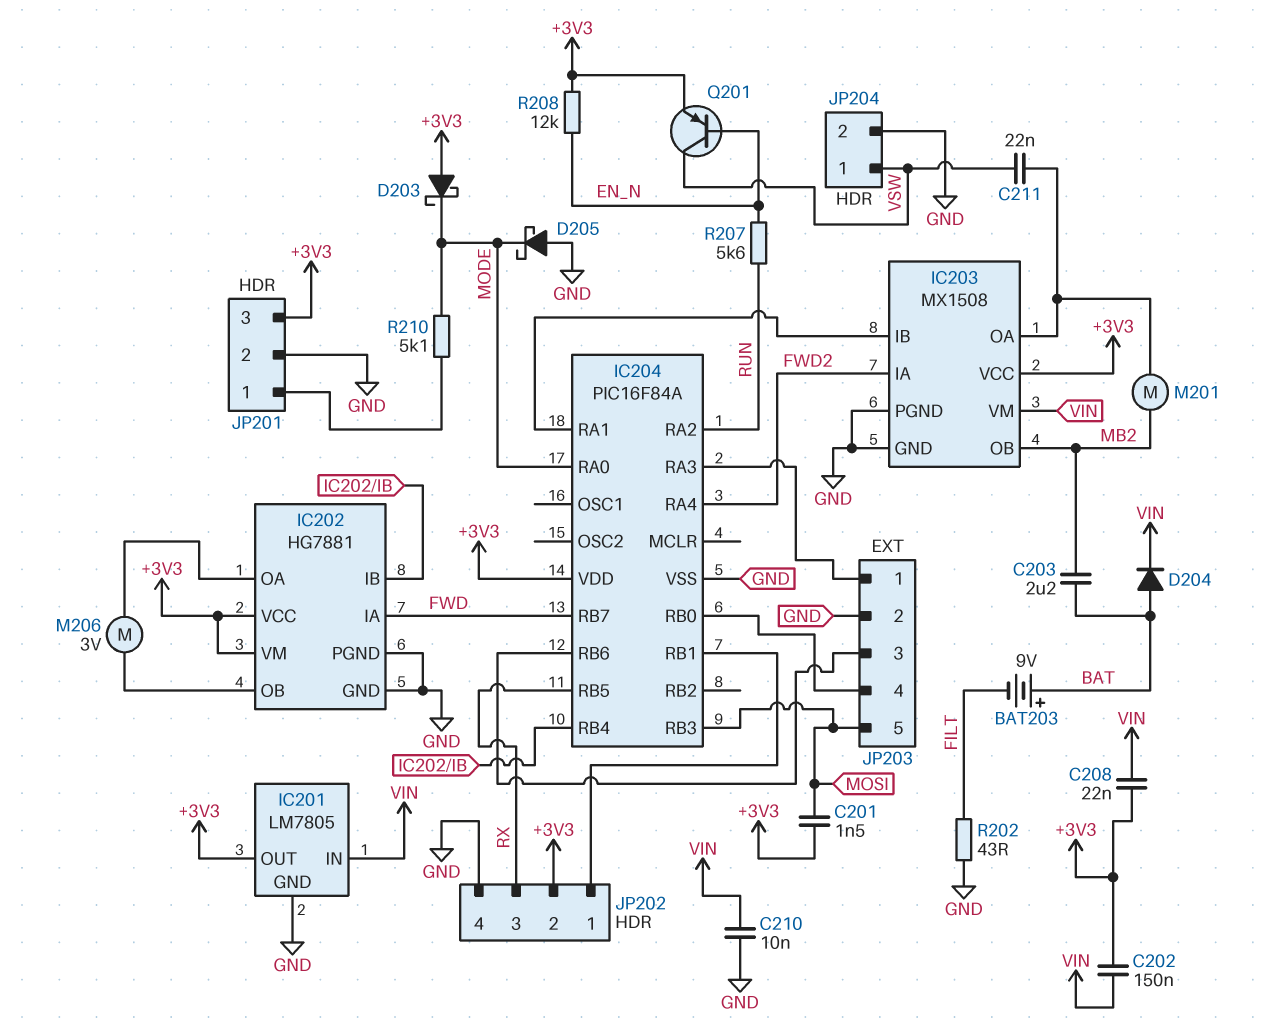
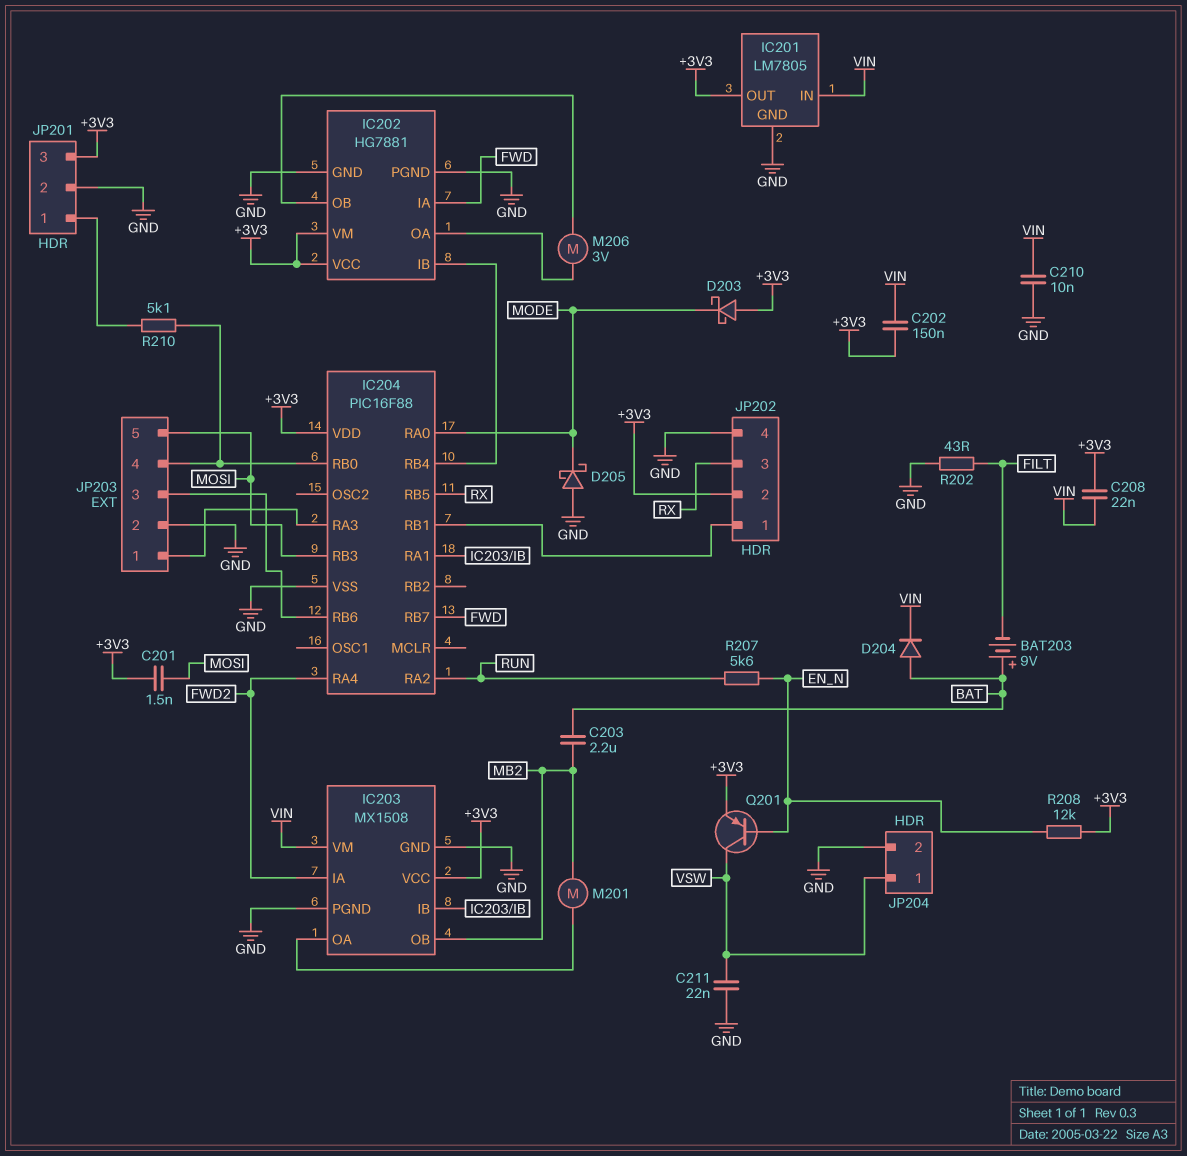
C211: 22nF (IC203/OA, VSW) -> 22nF (GND, VSW)
IC204: PIC16F84A -> PIC16F88
R210: 5.1k (JP201/1, MODE) -> 5.1k (IC204/RB0, JP201/1)

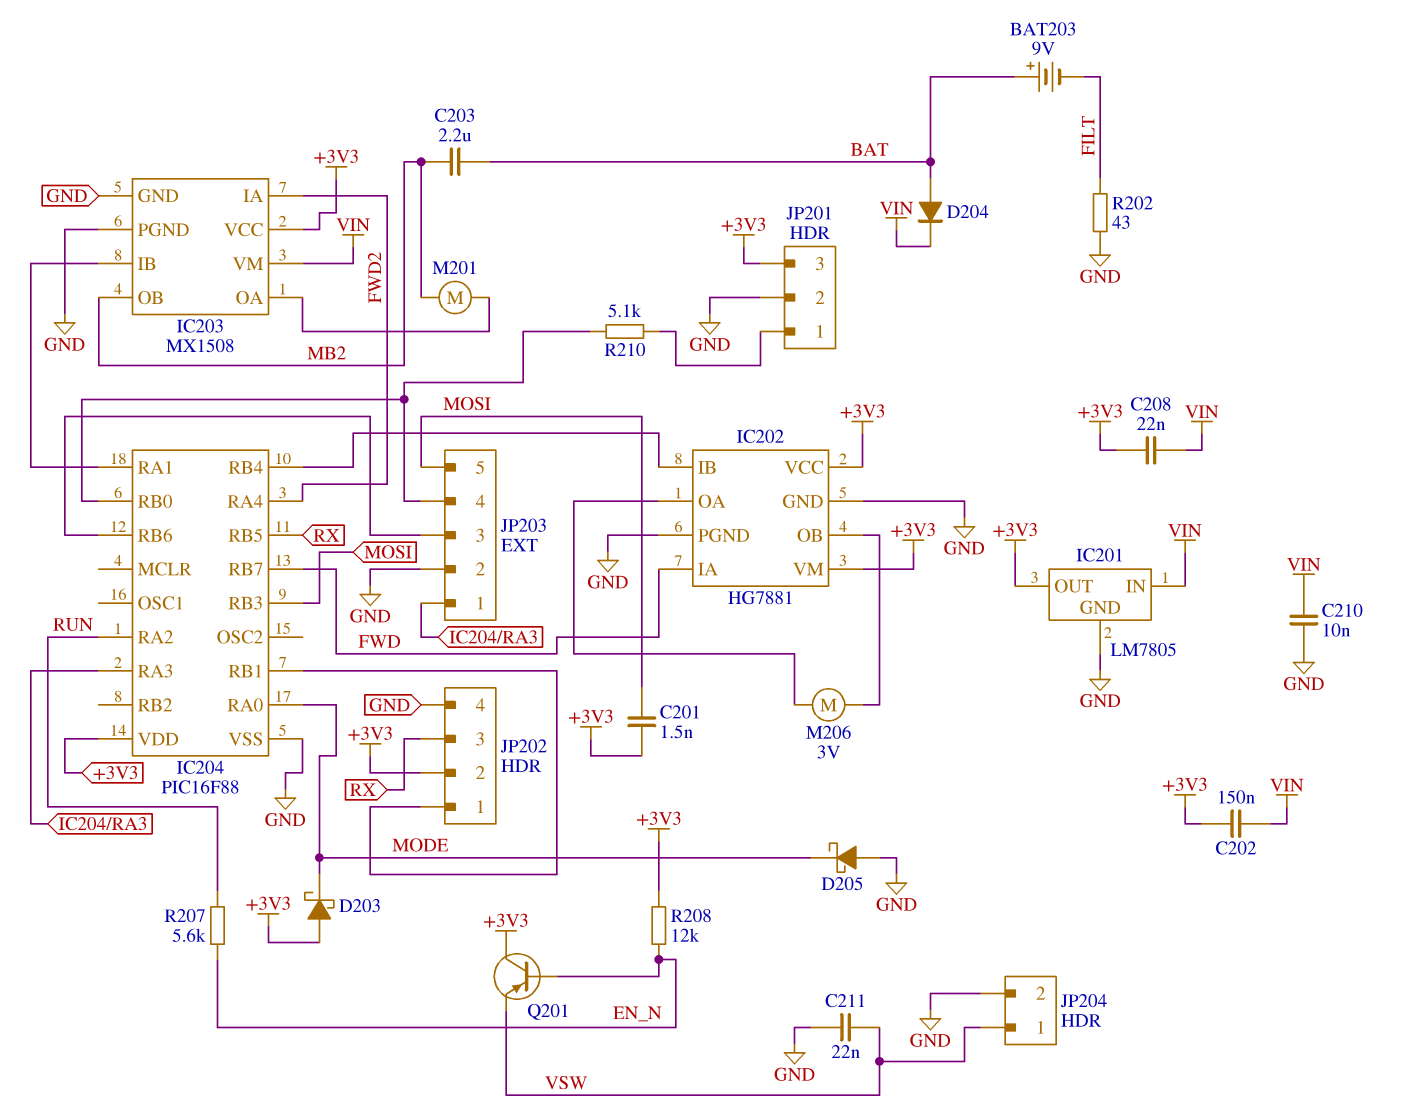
Q201: PNP (B EN_N, C VSW, E +3V3) -> PNP (B EN_N, C +3V3, E VSW)

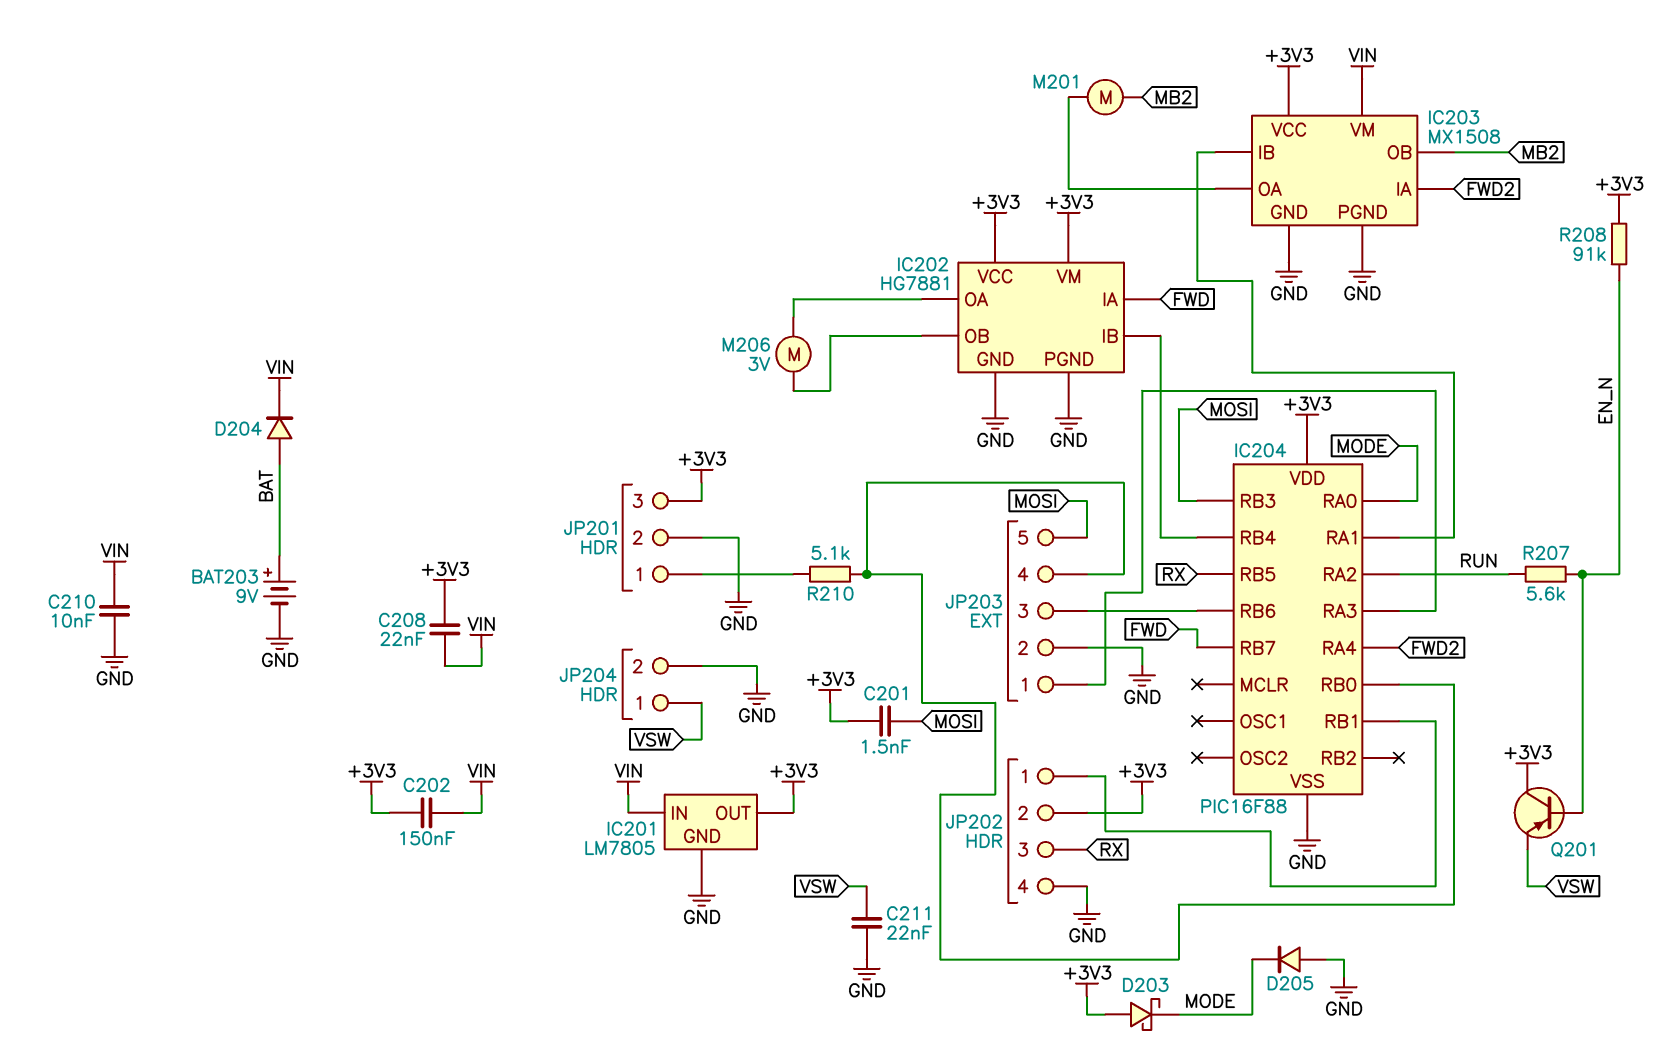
BAT203: 9V (plus BAT, minus FILT) -> 9V (plus BAT, minus GND)
C203: 2.2uF (BAT, MB2) -> none
D205: schottky (A GND, K MODE) -> diode (A GND, K MODE)
R202: 43 (FILT, GND) -> none
R208: 12k (+3V3, EN_N) -> 91k (+3V3, EN_N)

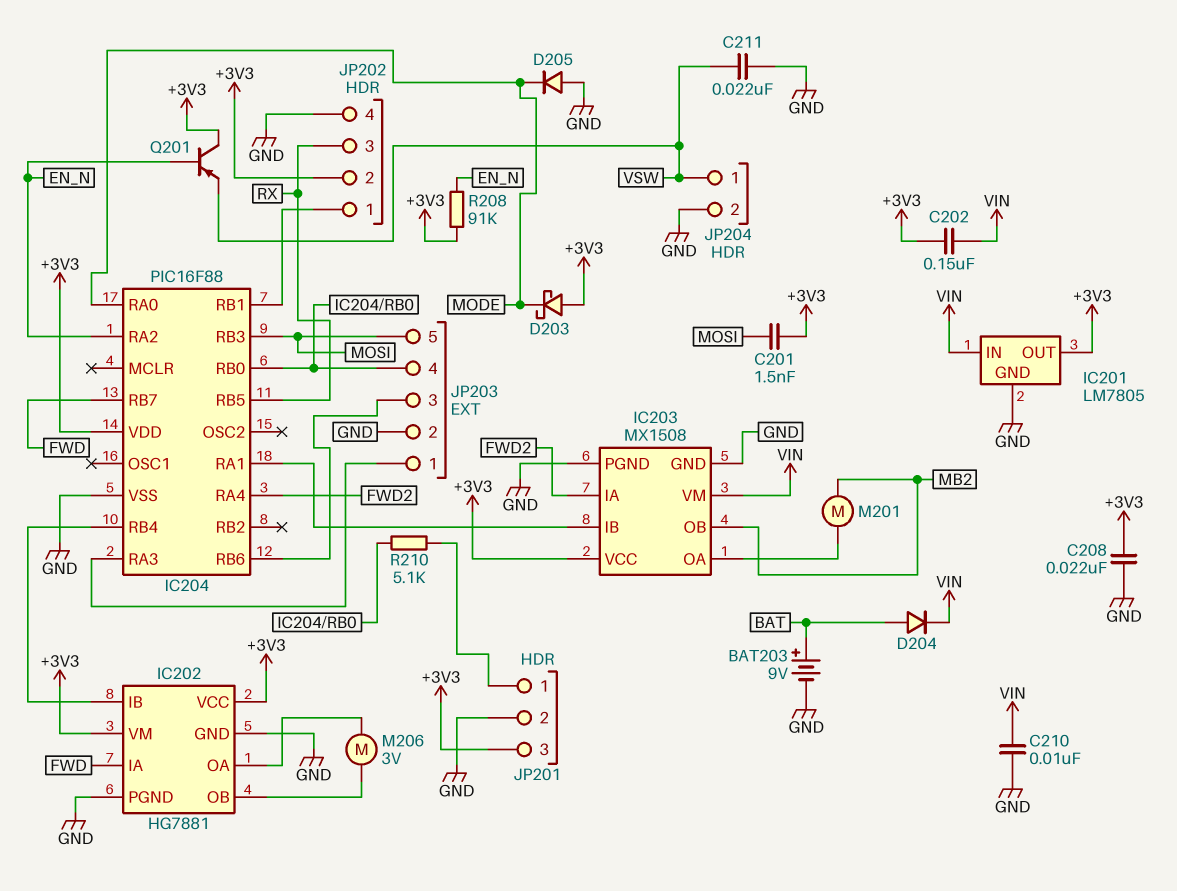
C208: 22nF (+3V3, VIN) -> 22nF (+3V3, GND)
IC204 pin RA2: RUN -> EN_N
R207: 5.6k (EN_N, RUN) -> none

